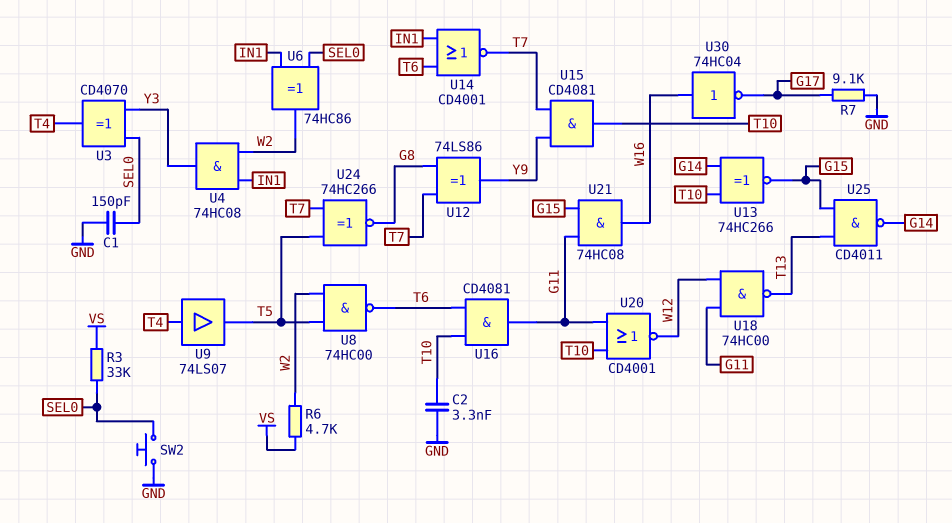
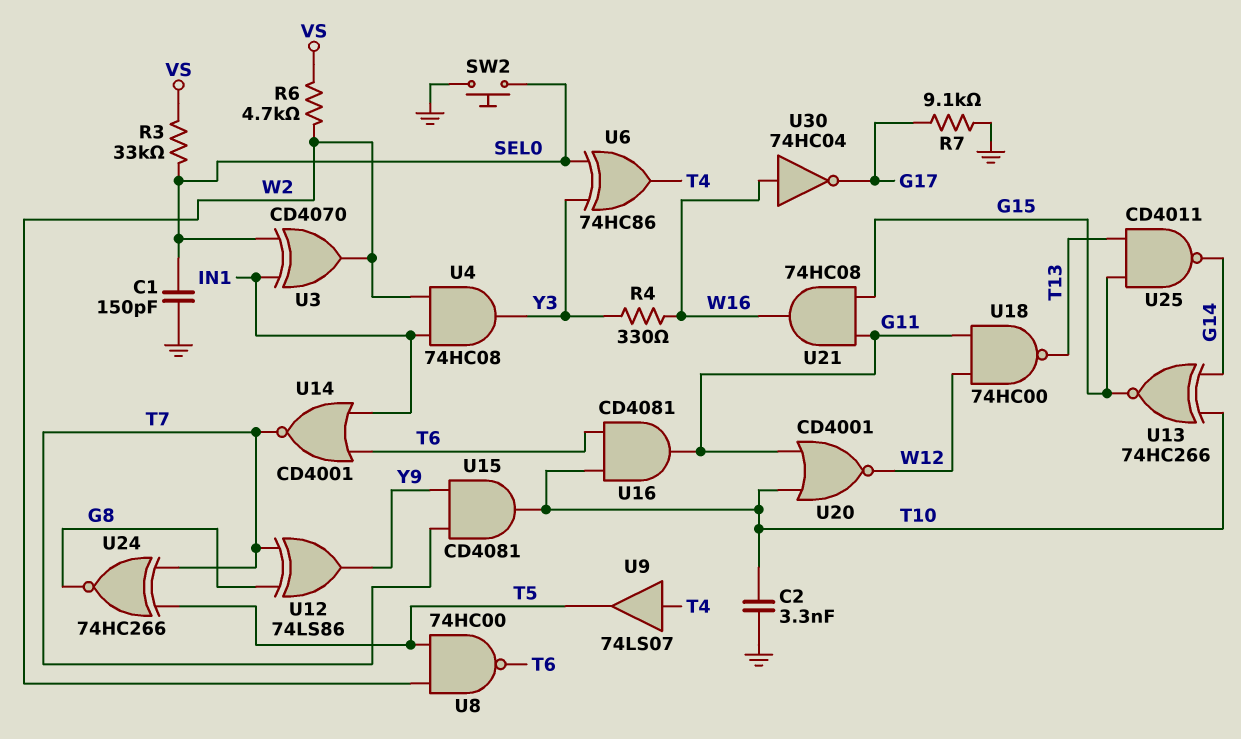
R4: none -> 330 (W16, Y3)
U3: XOR CD4070 (in SEL0, in Y3, out T4) -> XOR CD4070 (in IN1, in SEL0, out W2)
U6: XOR 74HC86 (in IN1, in SEL0, out W2) -> XOR 74HC86 (in SEL0, in Y3, out T4)

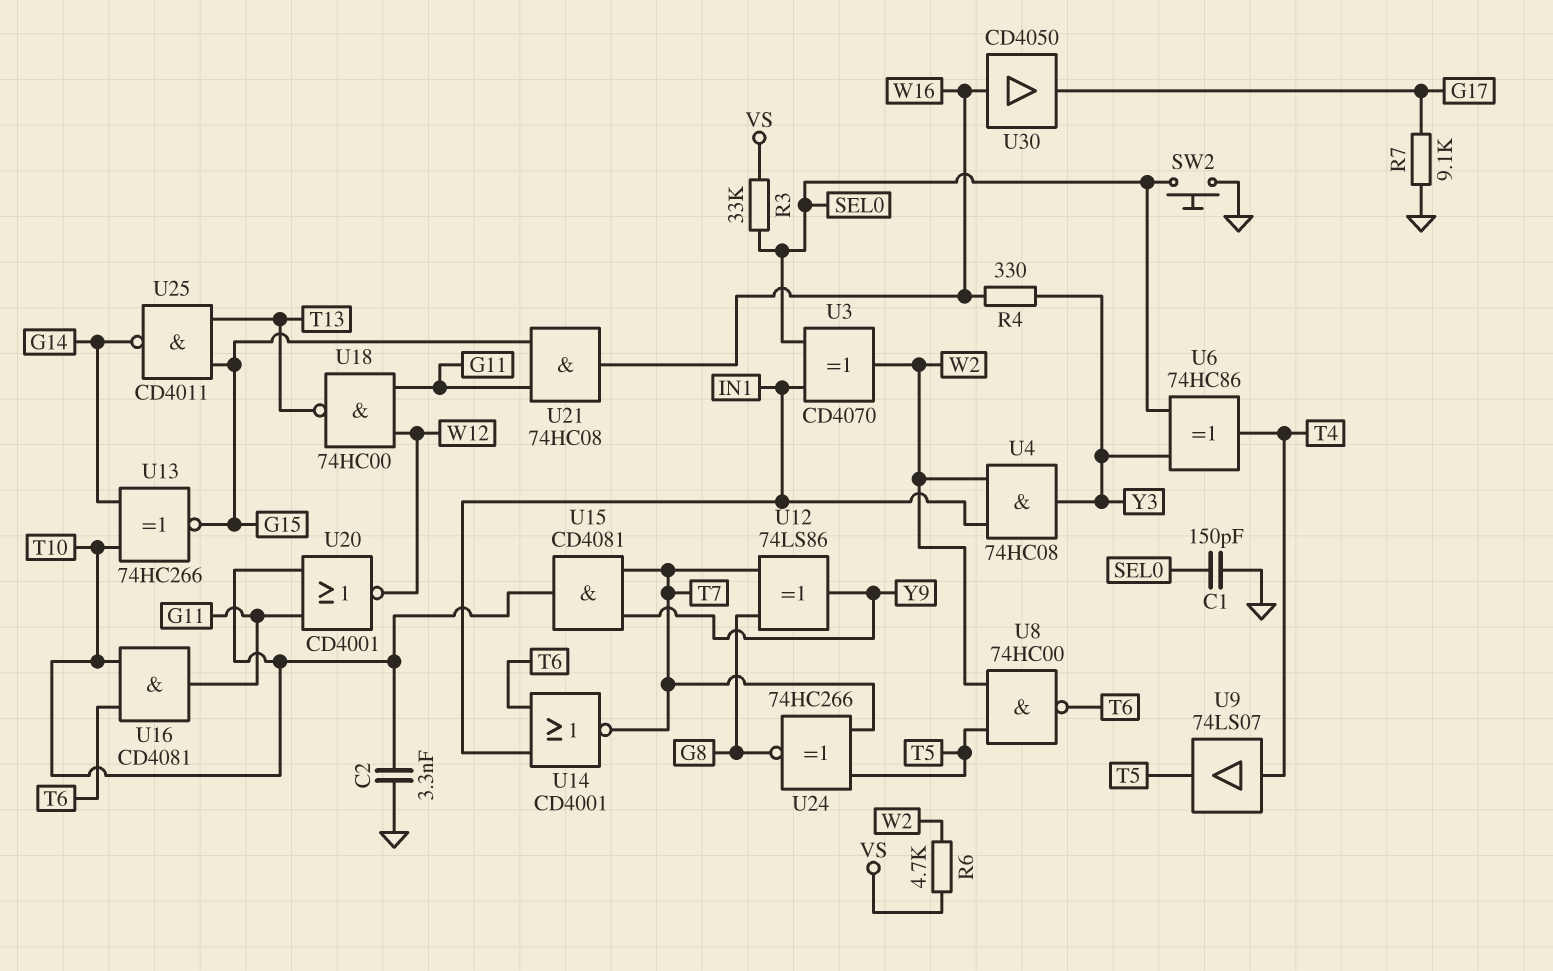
U30: NOT 74HC04 (in W16, out G17) -> buffer CD4050 (in W16, out G17)

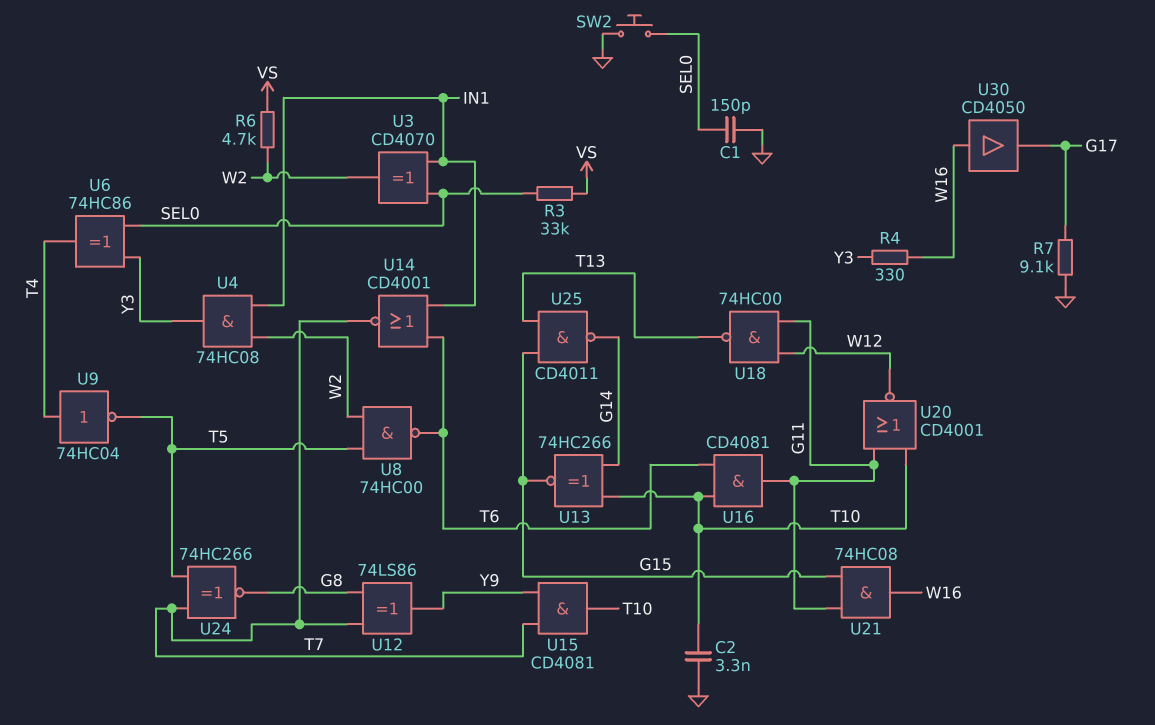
U9: buffer 74LS07 (in T4, out T5) -> NOT 74HC04 (in T4, out T5)

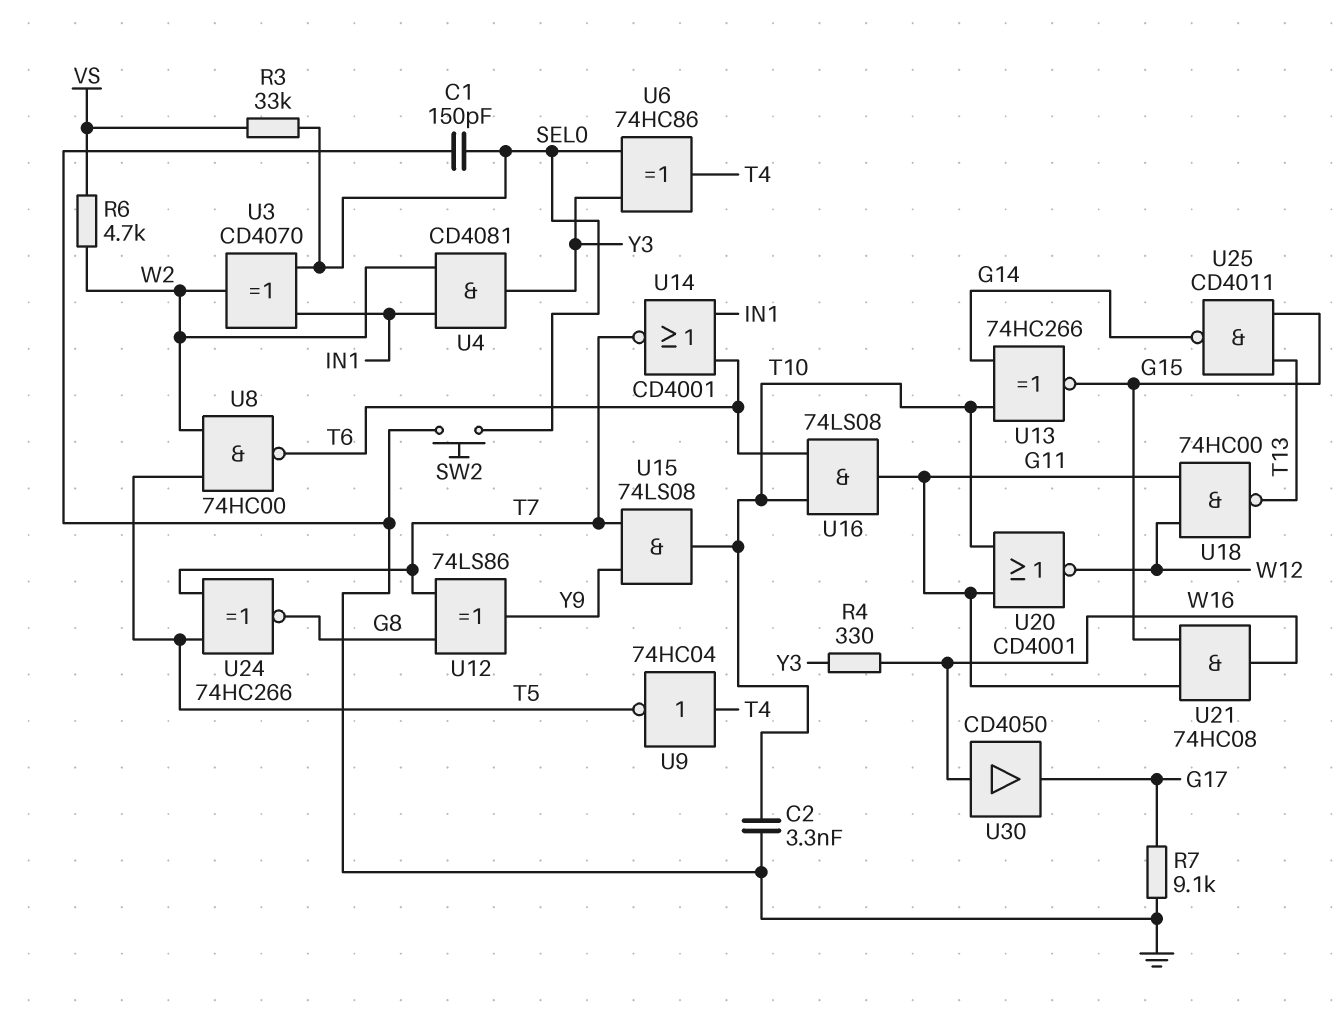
U4: AND 74HC08 (in IN1, in W2, out Y3) -> AND CD4081 (in IN1, in W2, out Y3)
U15: AND CD4081 (in T7, in Y9, out T10) -> AND 74LS08 (in T7, in Y9, out T10)
U16: AND CD4081 (in T6, in T10, out G11) -> AND 74LS08 (in T6, in T10, out G11)

